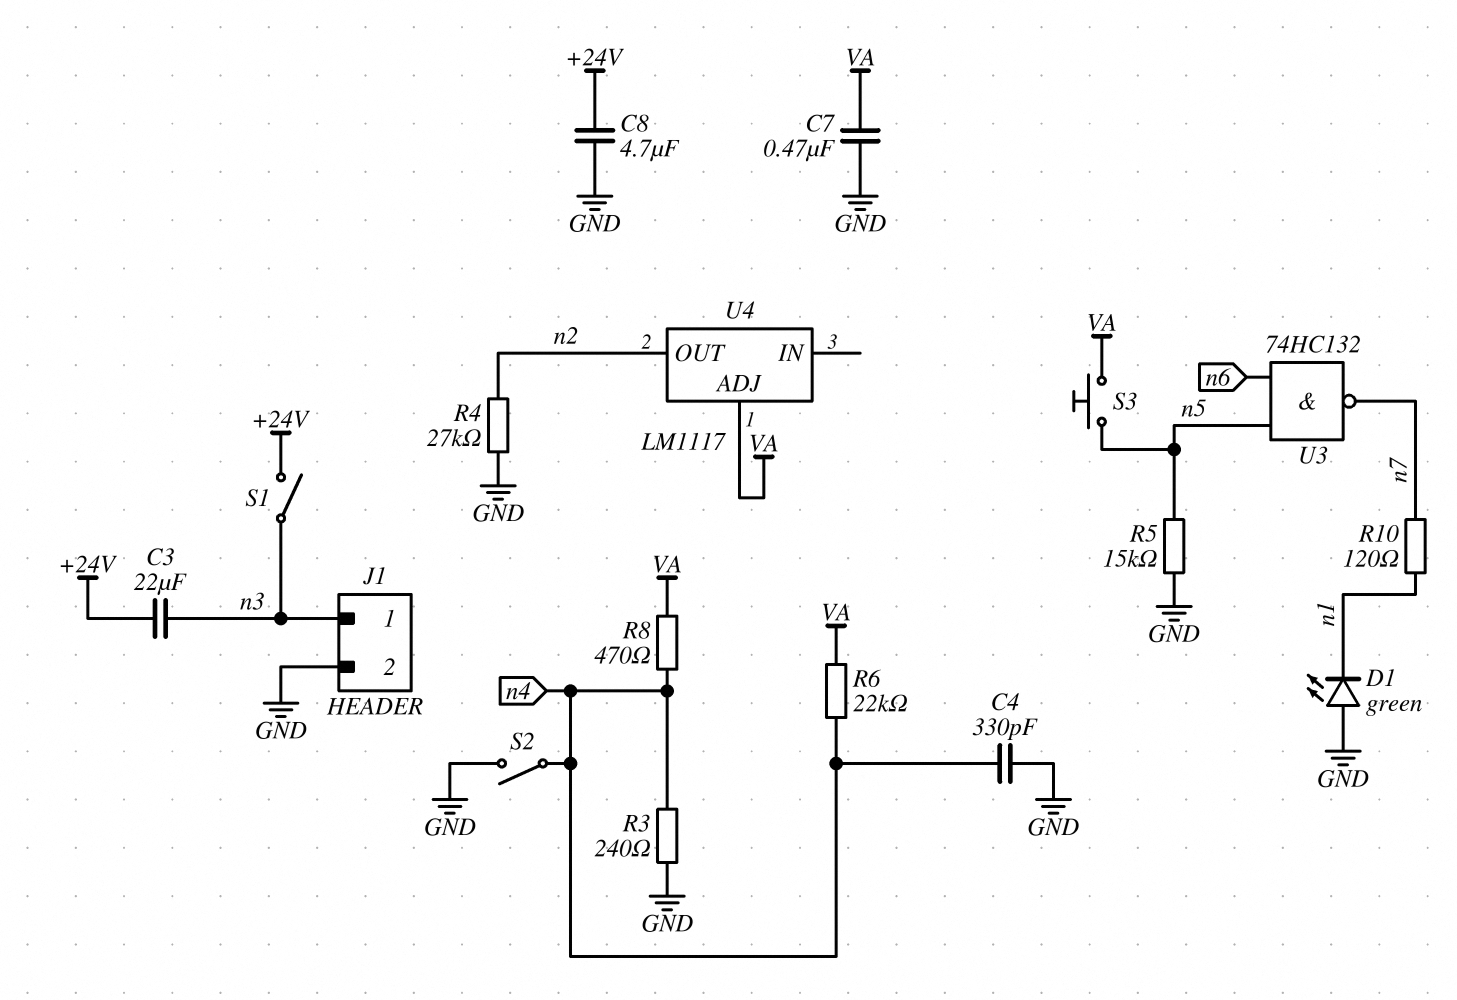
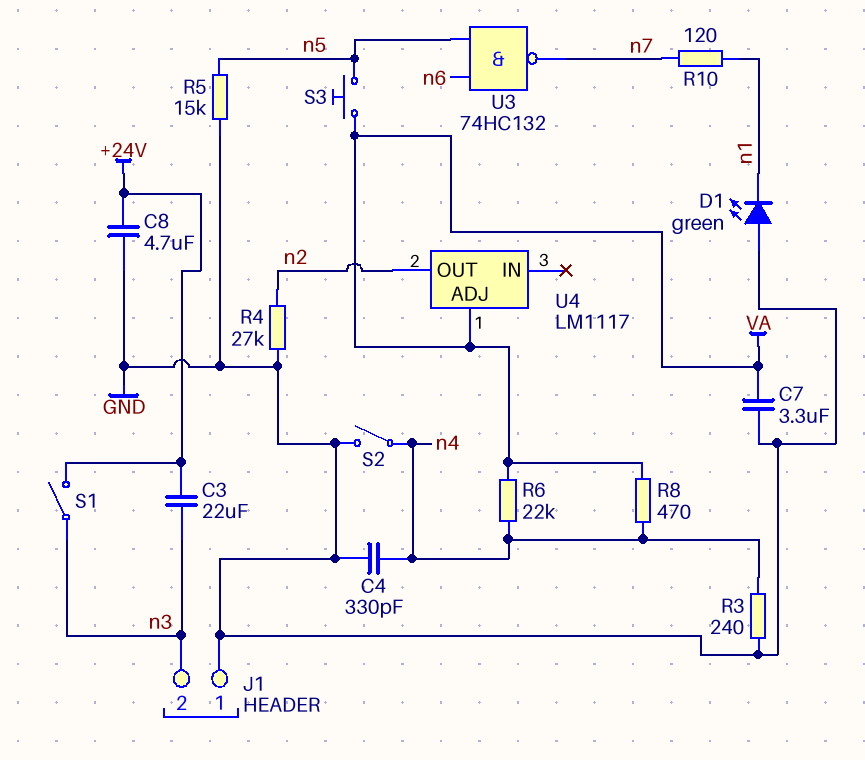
C7: 470nF (GND, VA) -> 3.3uF (GND, VA)
J1 pin 1: n3 -> GND
J1 pin 2: GND -> n3

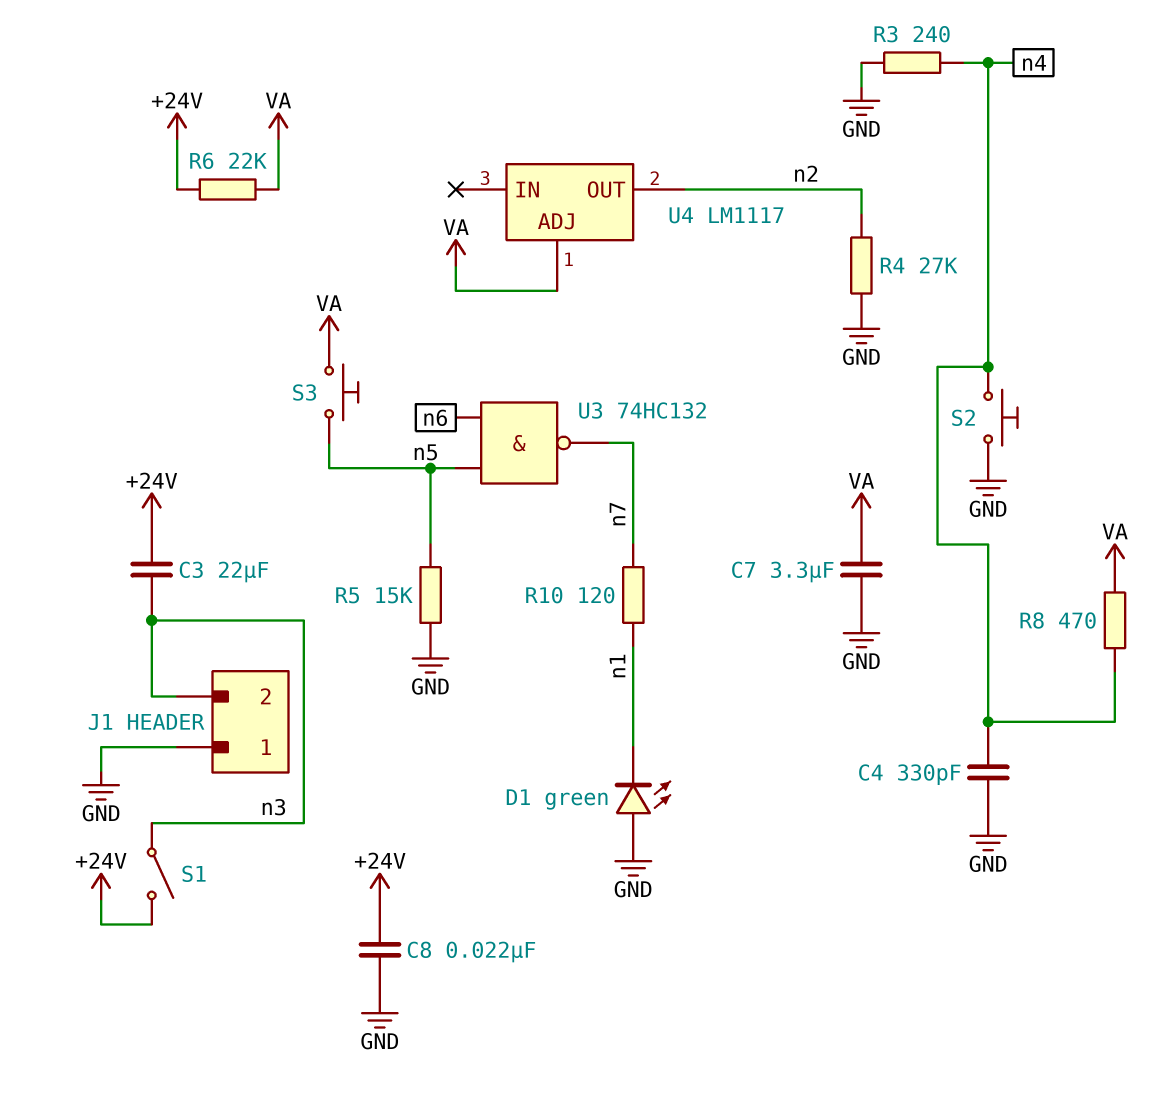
C8: 4.7uF (+24V, GND) -> 22nF (+24V, GND)
R6: 22k (VA, n4) -> 22k (+24V, VA)
S2: switch (GND, n4) -> button (GND, n4)

